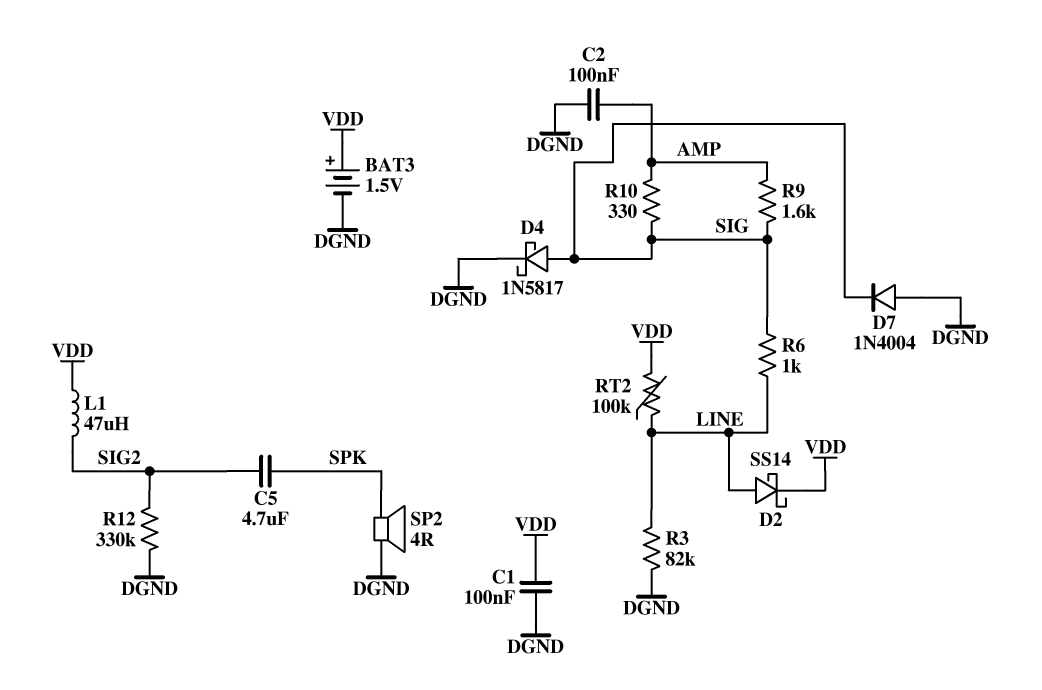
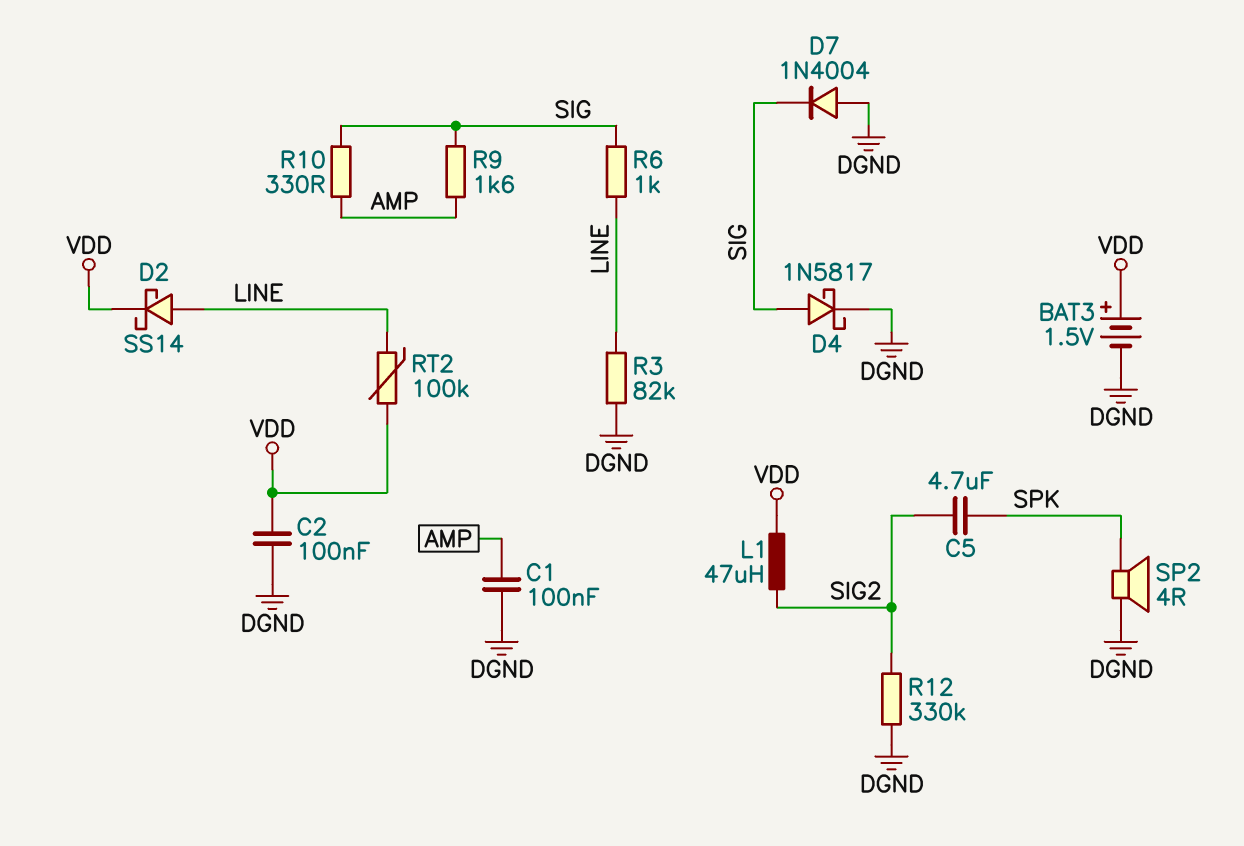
C1: 100nF (DGND, VDD) -> 100nF (AMP, DGND)
C2: 100nF (AMP, DGND) -> 100nF (DGND, VDD)

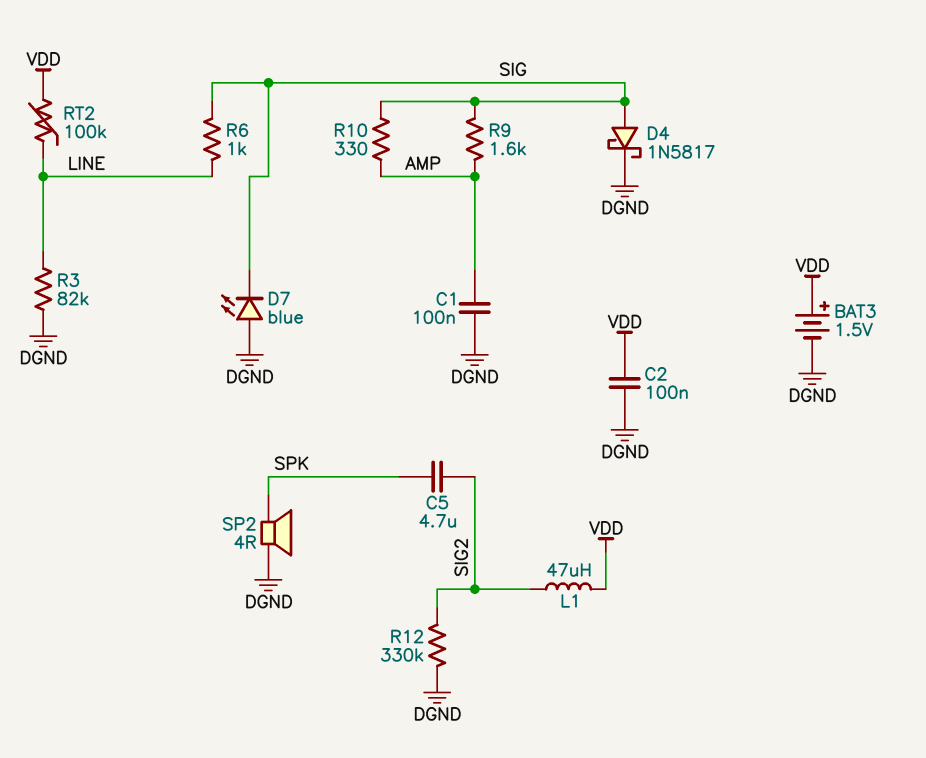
D2: schottky SS14 (A LINE, K VDD) -> none
D7: diode 1N4004 (A DGND, K SIG) -> LED blue (A DGND, K SIG)

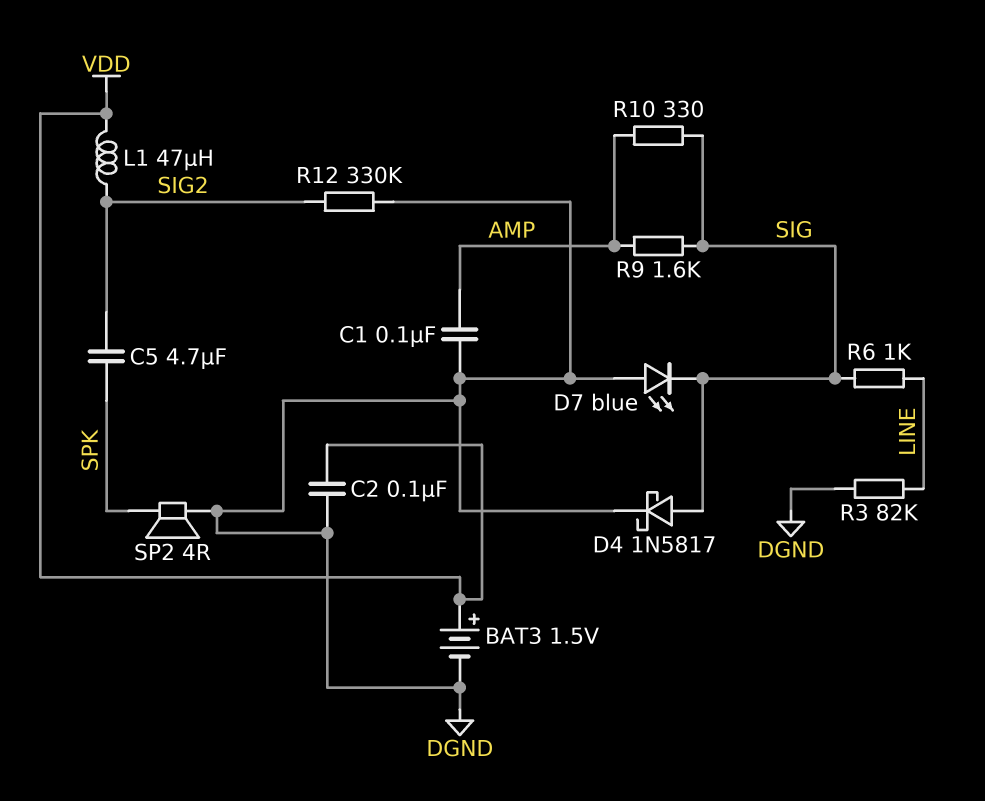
RT2: 100k (LINE, VDD) -> none

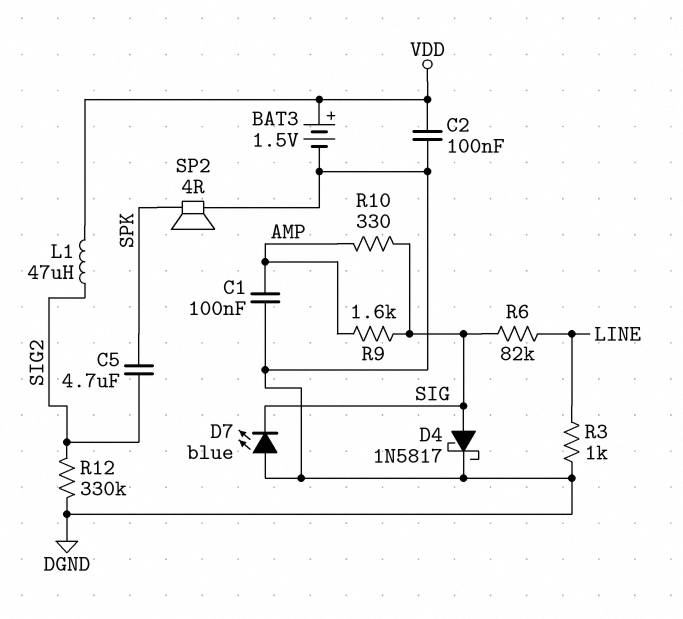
R3: 82k (DGND, LINE) -> 1k (DGND, LINE)
R6: 1k (LINE, SIG) -> 82k (LINE, SIG)

